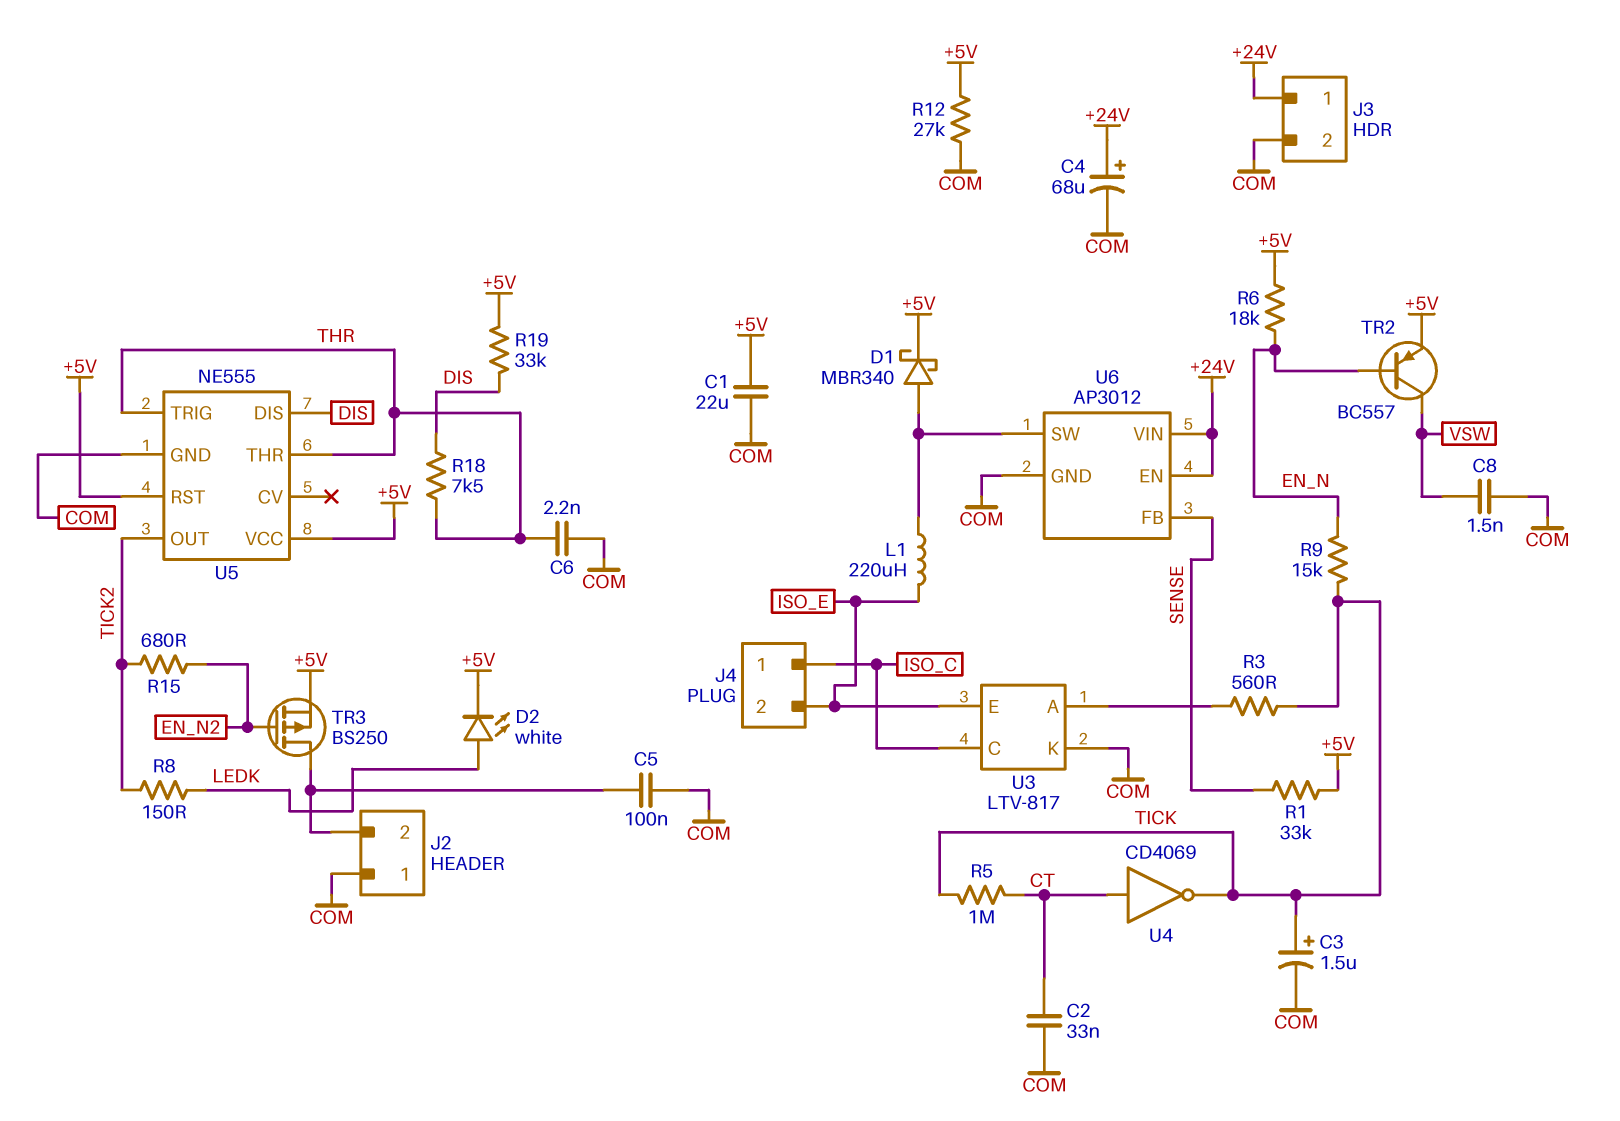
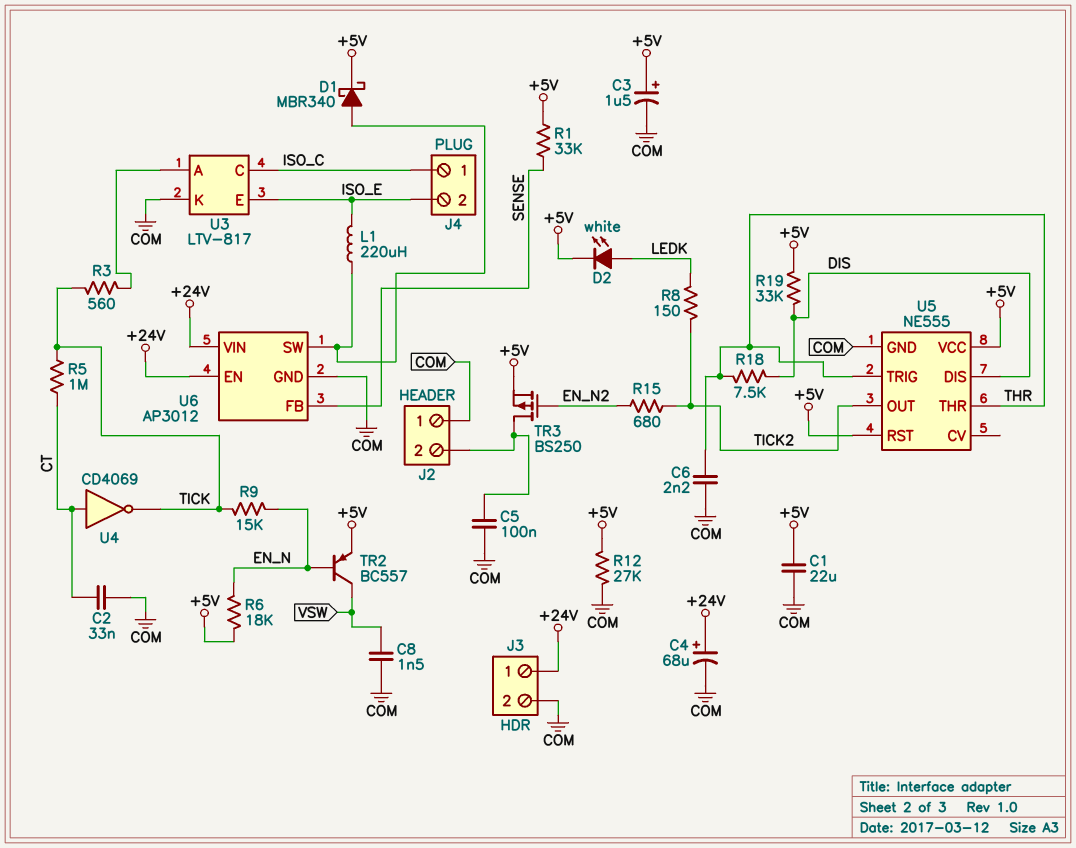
C3: 1.5uF (plus TICK, minus COM) -> 1.5uF (plus +5V, minus COM)

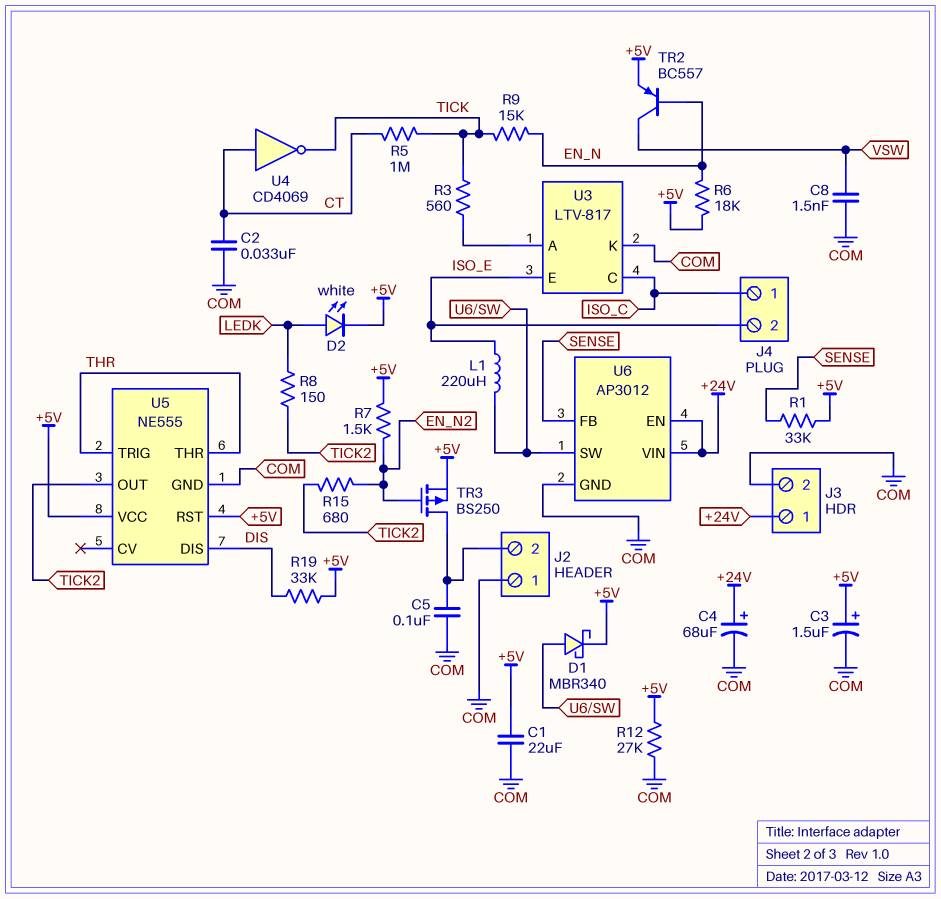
C6: 2.2nF (COM, THR) -> none
R7: none -> 1.5k (+5V, EN_N2)
R18: 7.5k (DIS, THR) -> none

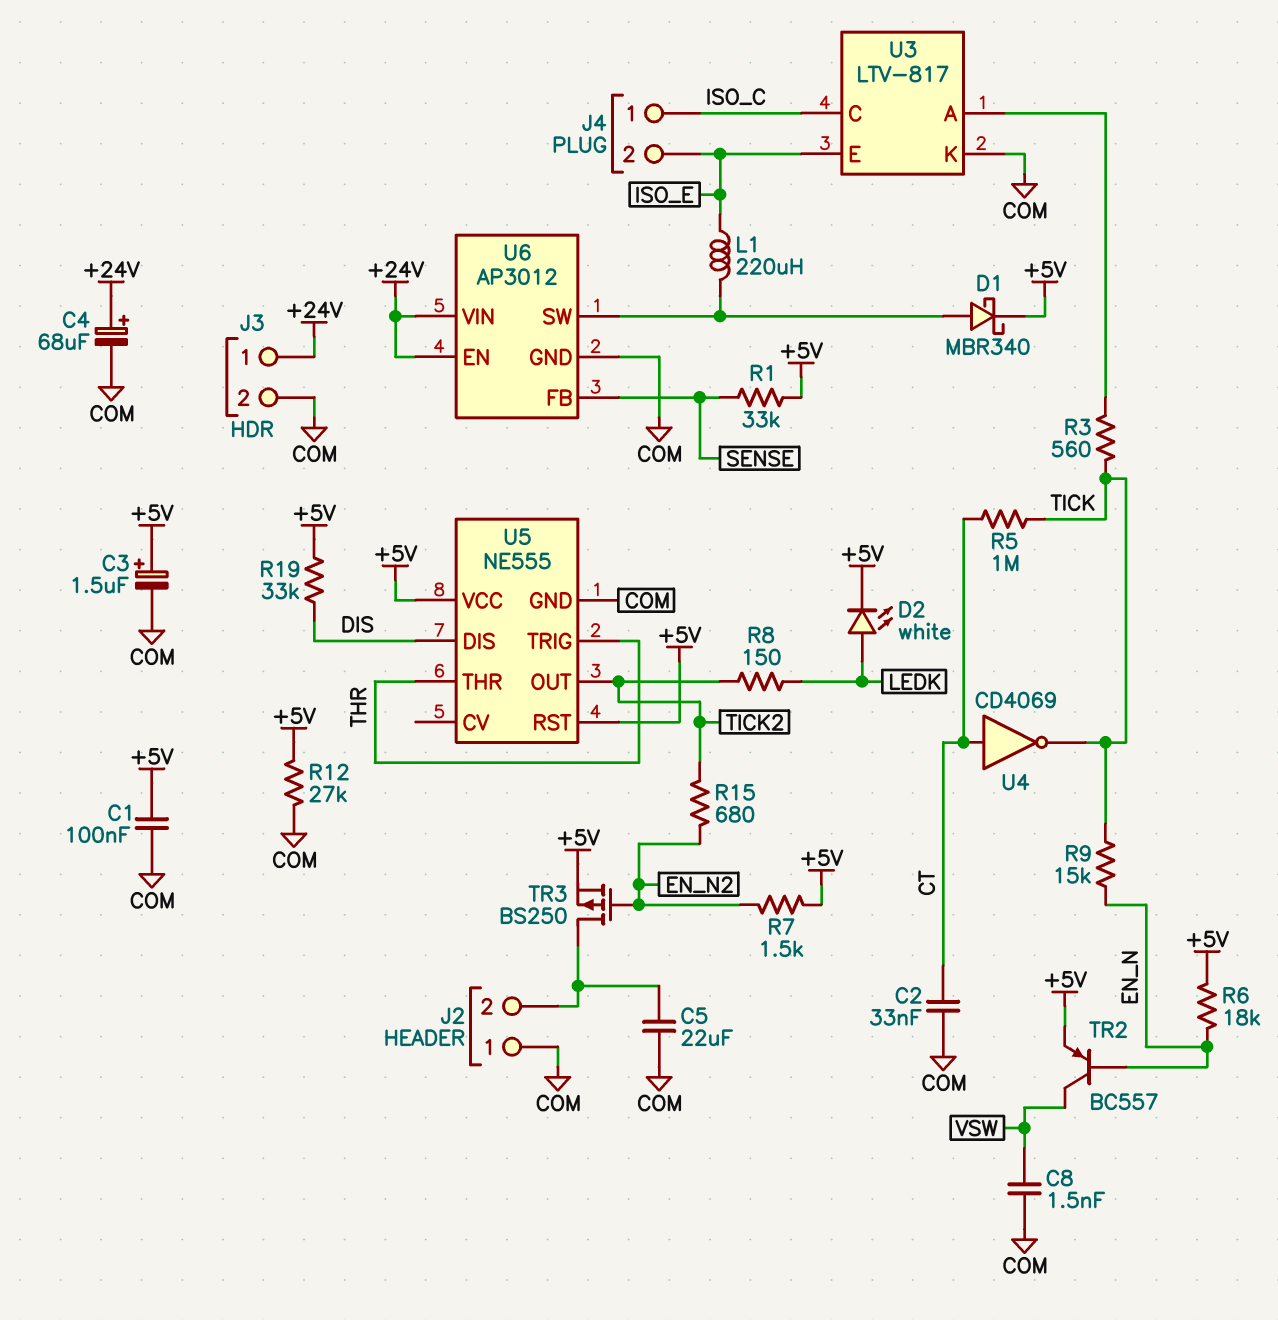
C1: 22uF (+5V, COM) -> 100nF (+5V, COM)
C5: 100nF (COM, J2/2) -> 22uF (COM, J2/2)

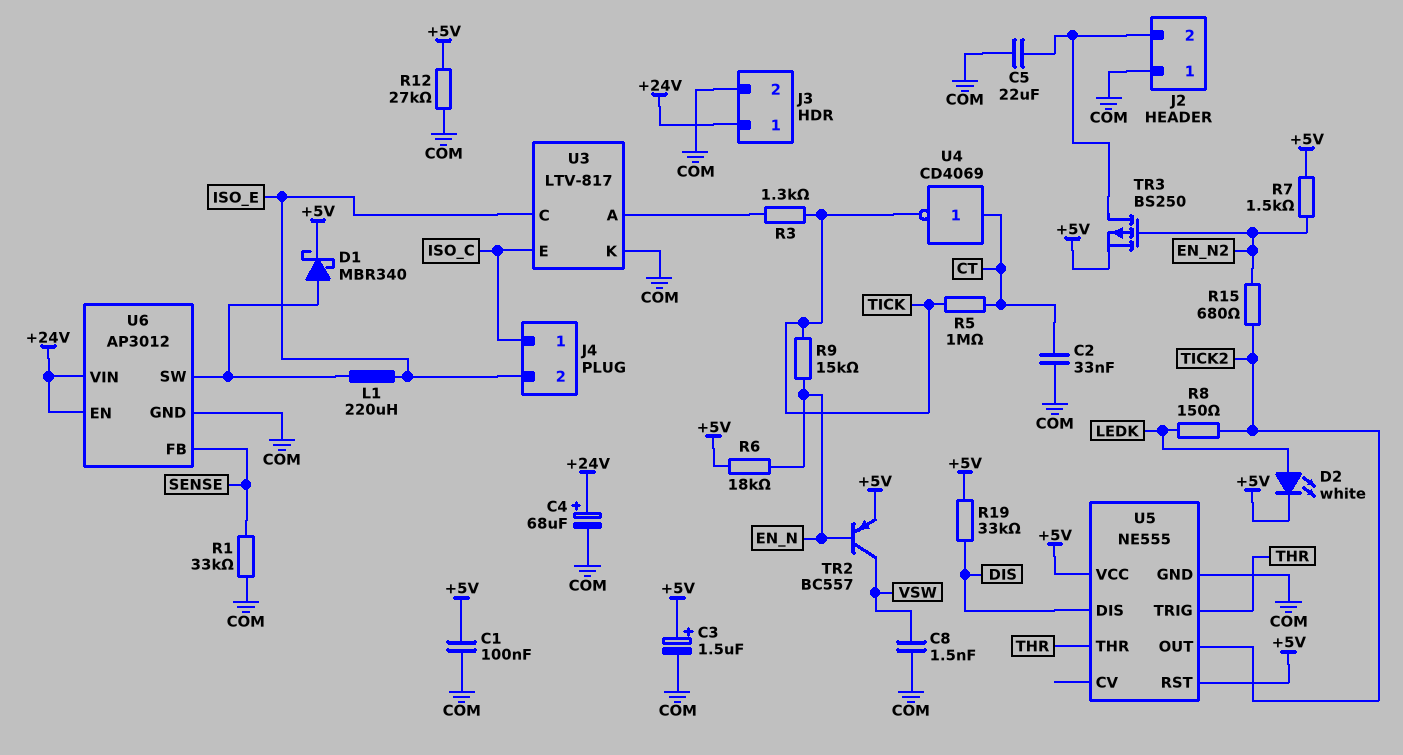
R1: 33k (+5V, SENSE) -> 33k (COM, SENSE)
R3: 560 (TICK, U3/A) -> 1.3k (TICK, U3/A)
U3 pin C: ISO_C -> ISO_E
U3 pin E: ISO_E -> ISO_C

